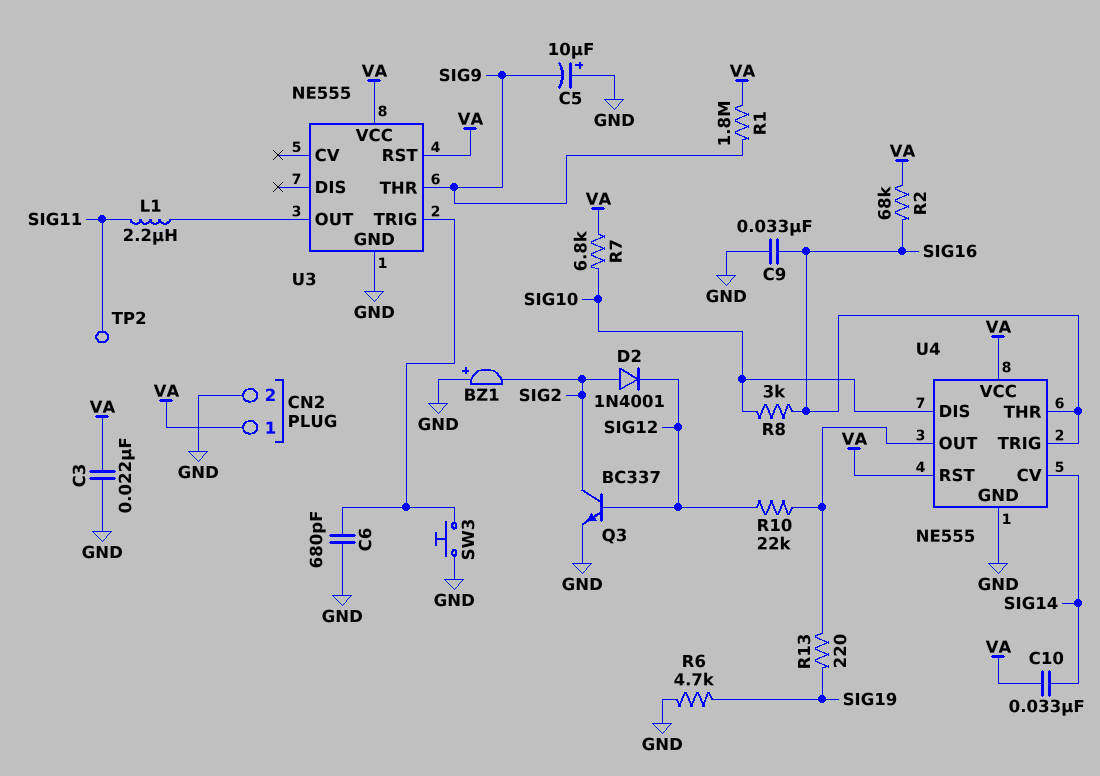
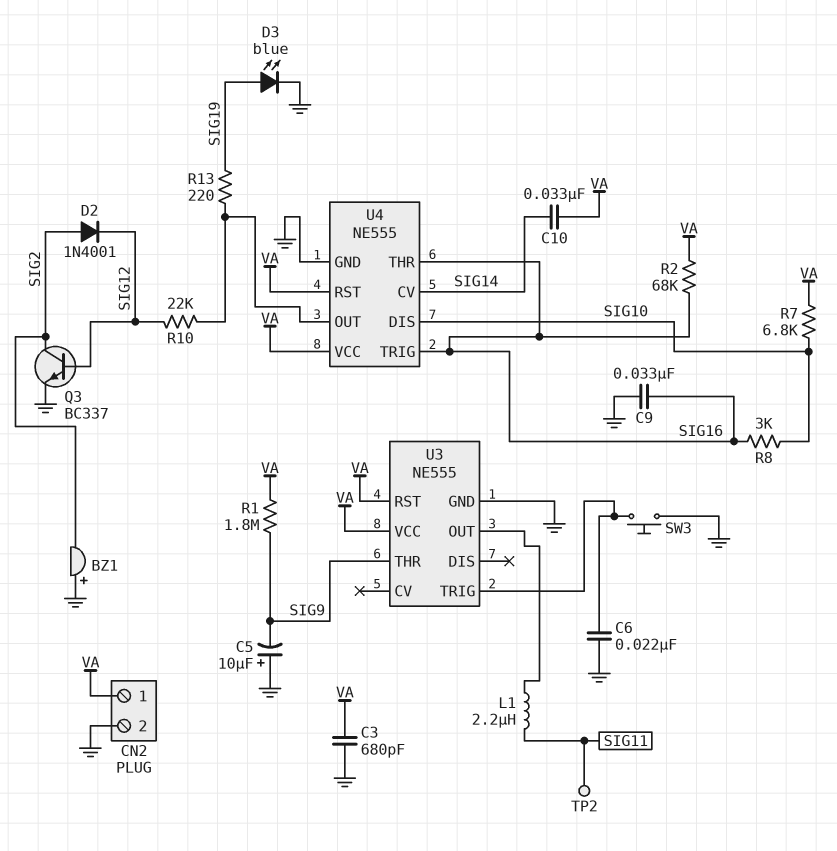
C3: 22nF (GND, VA) -> 680pF (GND, VA)
C6: 680pF (GND, U3/TRIG) -> 22nF (GND, U3/TRIG)
D3: none -> LED blue (A SIG19, K GND)
R6: 4.7k (GND, SIG19) -> none

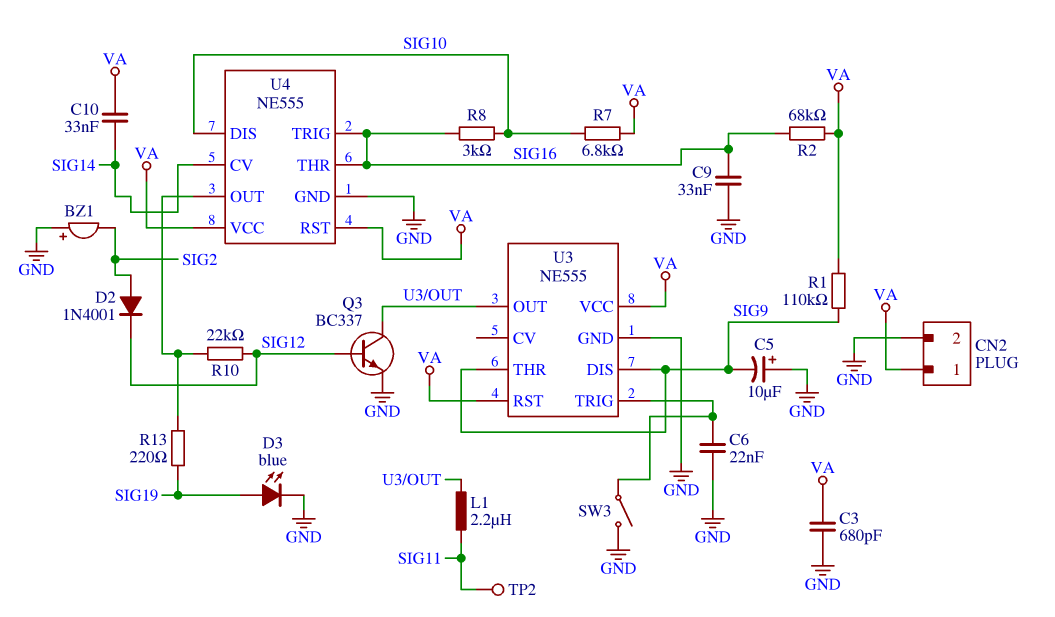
Q3: NPN BC337 (B SIG12, C SIG2, E GND) -> NPN BC337 (B SIG12, C U3/OUT, E GND)
R1: 1.8M (SIG9, VA) -> 110k (SIG9, VA)
SW3: button (GND, U3/TRIG) -> switch (GND, U3/TRIG)
U3 pin DIS: none -> SIG9

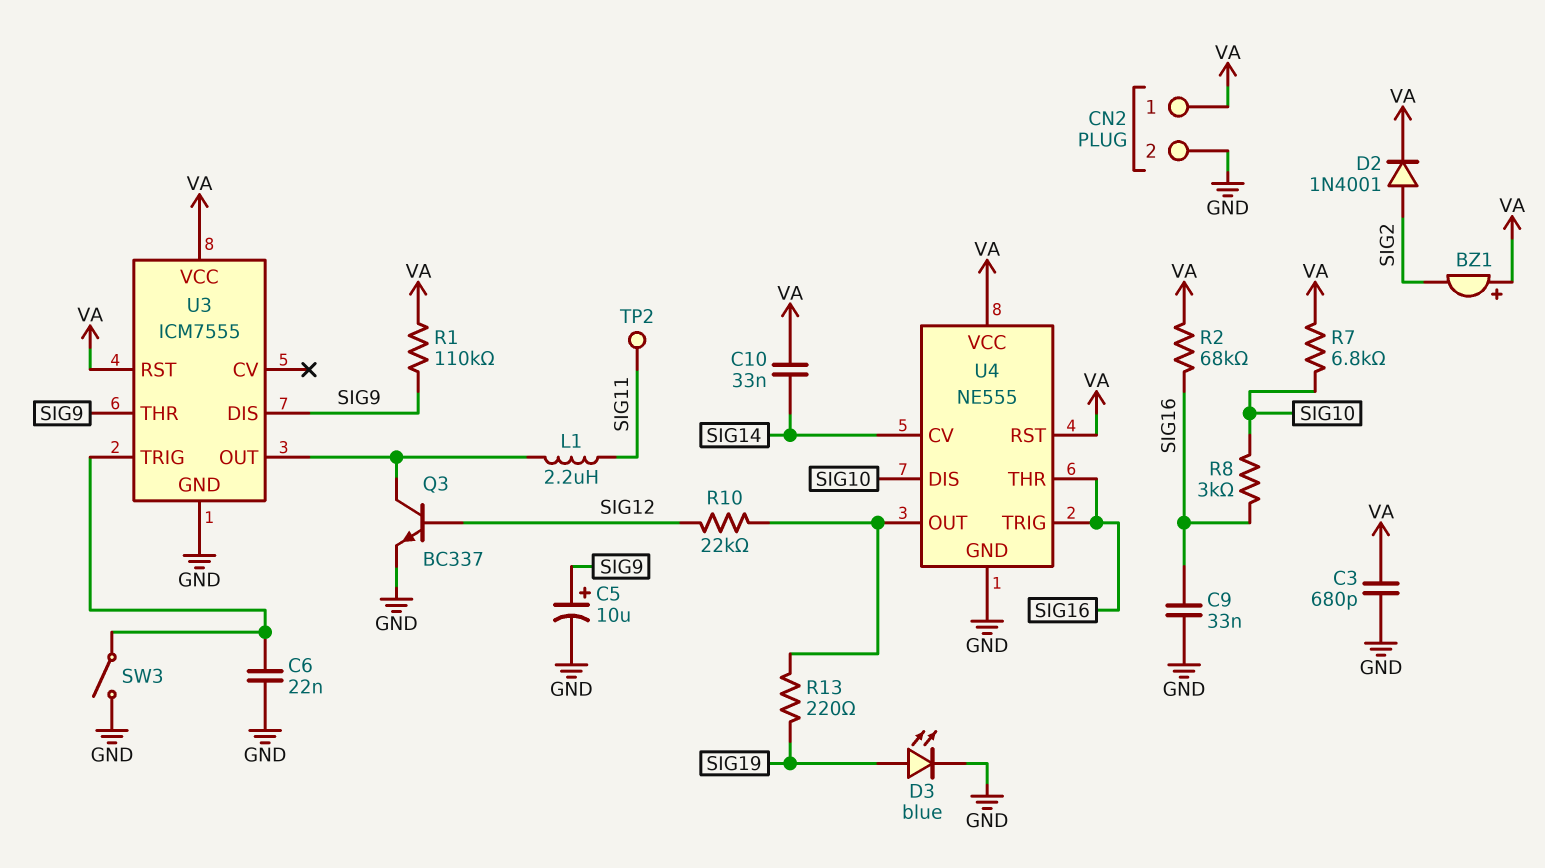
BZ1: buzzer (plus GND, minus SIG2) -> buzzer (plus VA, minus SIG2)
C5: 10uF (plus GND, minus SIG9) -> 10uF (plus SIG9, minus GND)
D2: diode 1N4001 (A SIG2, K SIG12) -> diode 1N4001 (A SIG2, K VA)
U3: NE555 -> ICM7555

